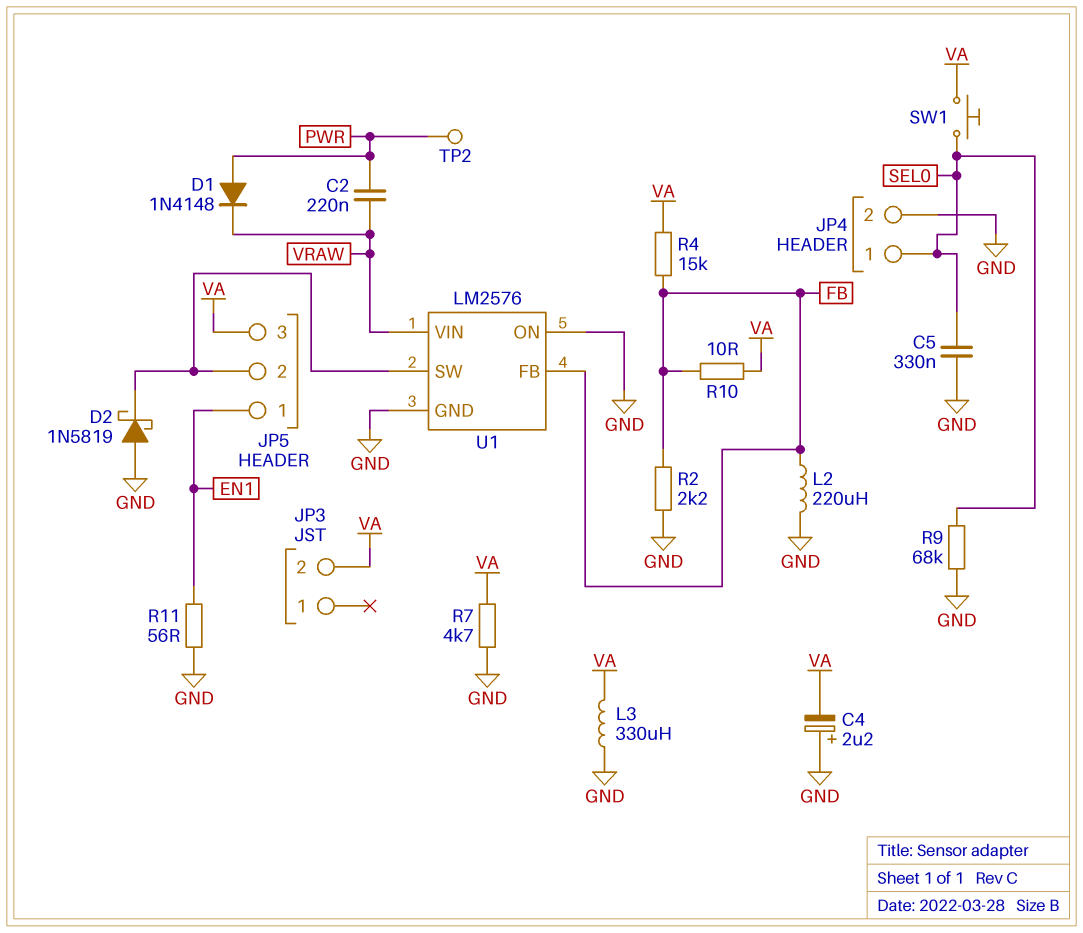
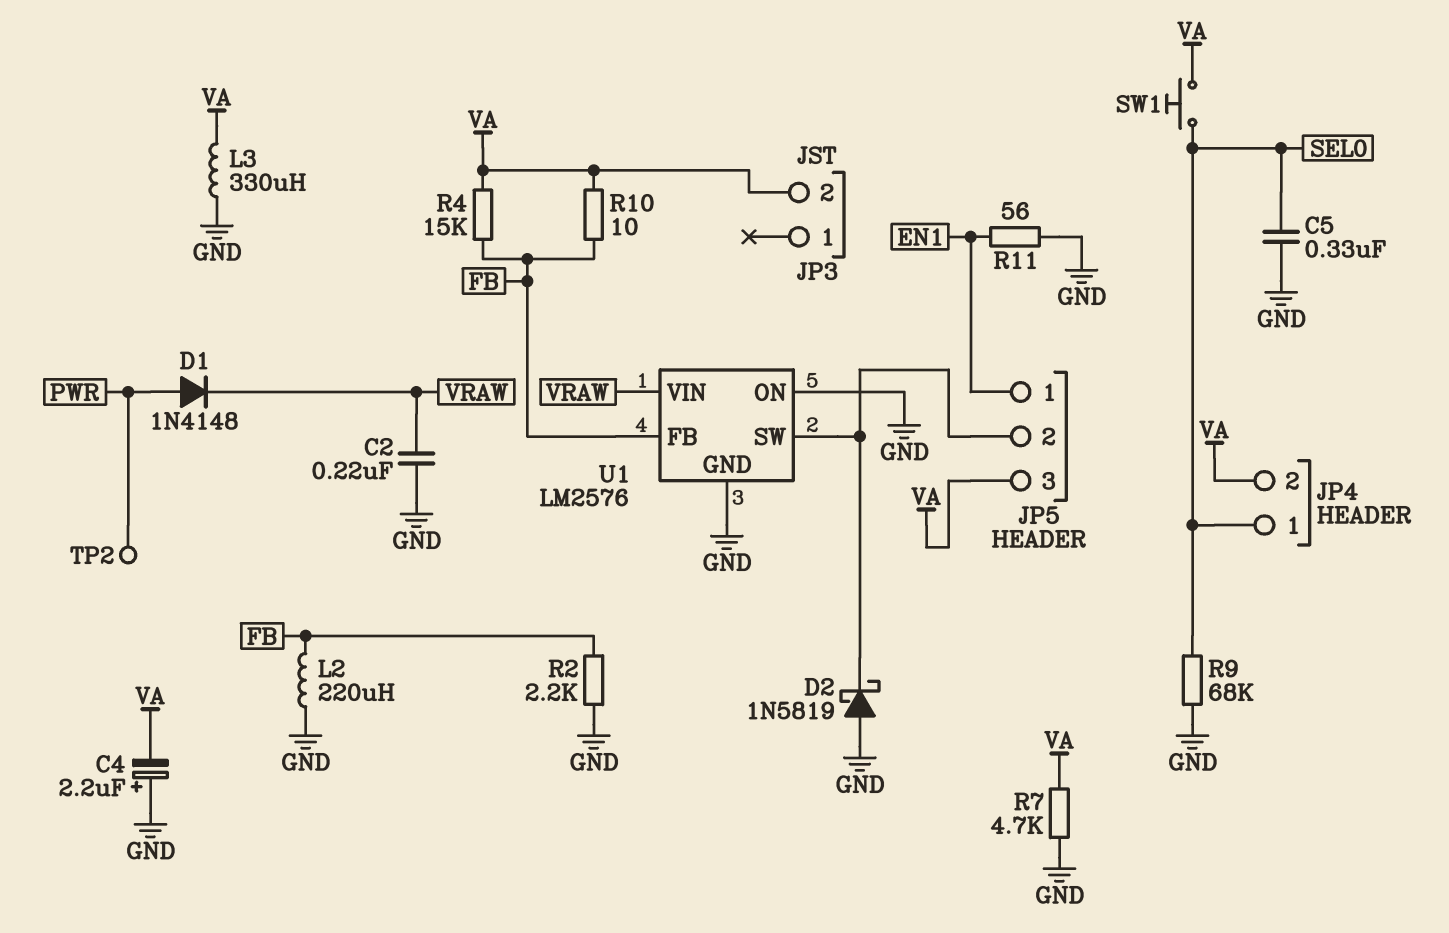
C2: 220nF (PWR, VRAW) -> 220nF (GND, VRAW)
JP4 pin 2: GND -> VA

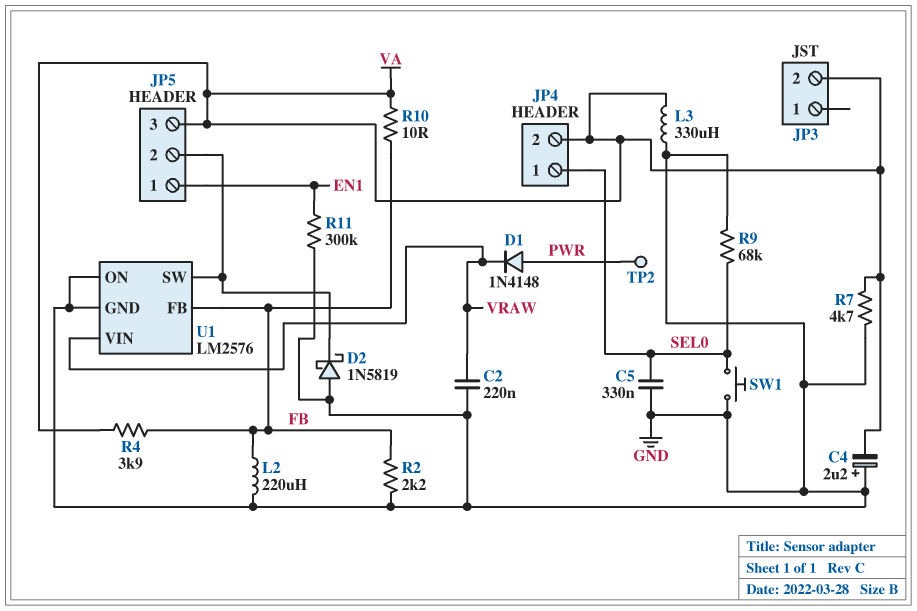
R4: 15k (FB, VA) -> 3.9k (FB, VA)
R11: 56 (EN1, GND) -> 300k (EN1, GND)
SW1: button (SEL0, VA) -> button (GND, SEL0)

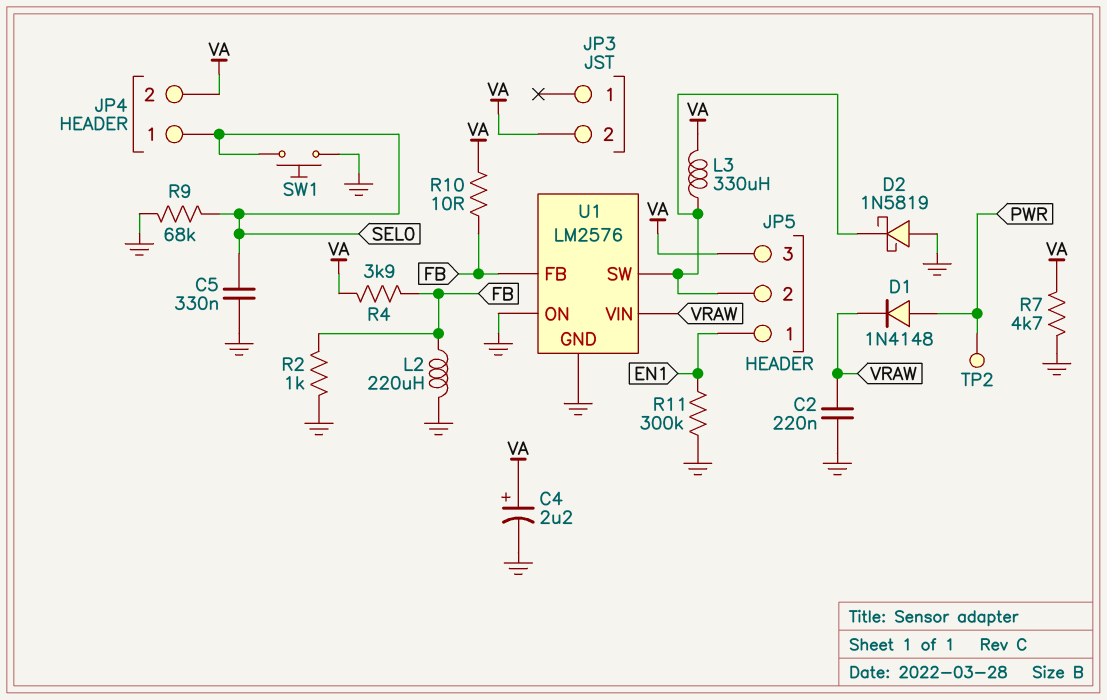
C4: 2.2uF (plus GND, minus VA) -> 2.2uF (plus VA, minus GND)
L3: 330uH (GND, VA) -> 330uH (JP5/2, VA)
R2: 2.2k (FB, GND) -> 1k (FB, GND)

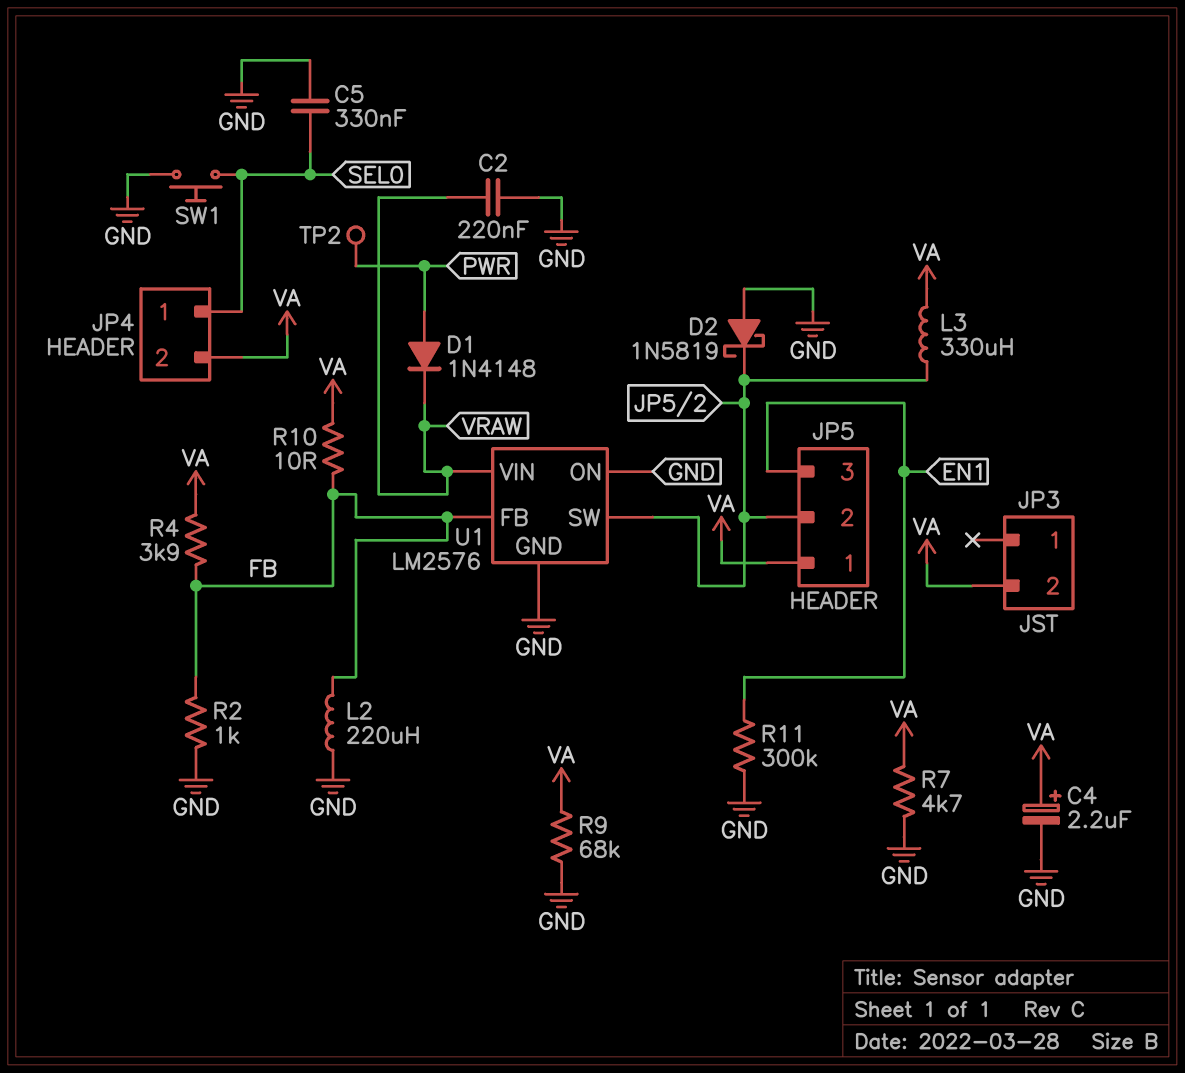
JP5 pin 1: EN1 -> VA
JP5 pin 3: VA -> EN1
R9: 68k (GND, SEL0) -> 68k (GND, VA)

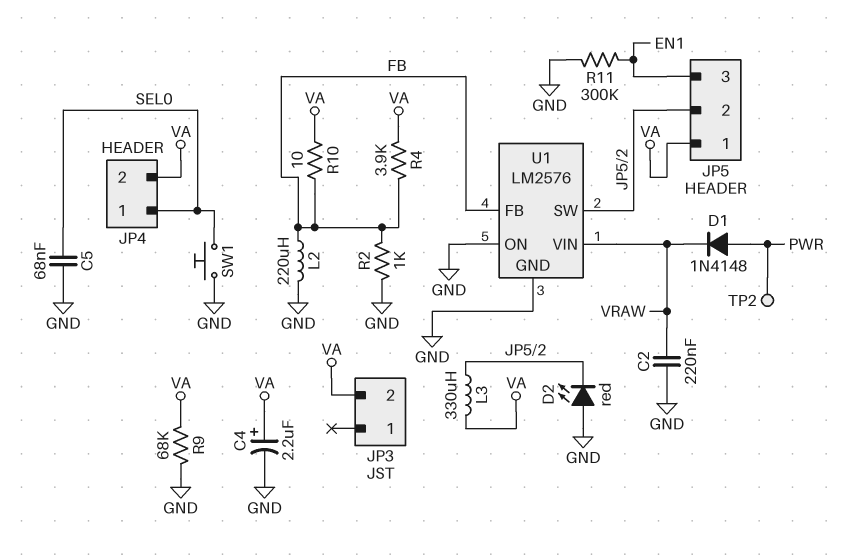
C5: 330nF (GND, SEL0) -> 68nF (GND, SEL0)
D2: schottky 1N5819 (A GND, K JP5/2) -> LED red (A GND, K JP5/2)
R7: 4.7k (GND, VA) -> none

